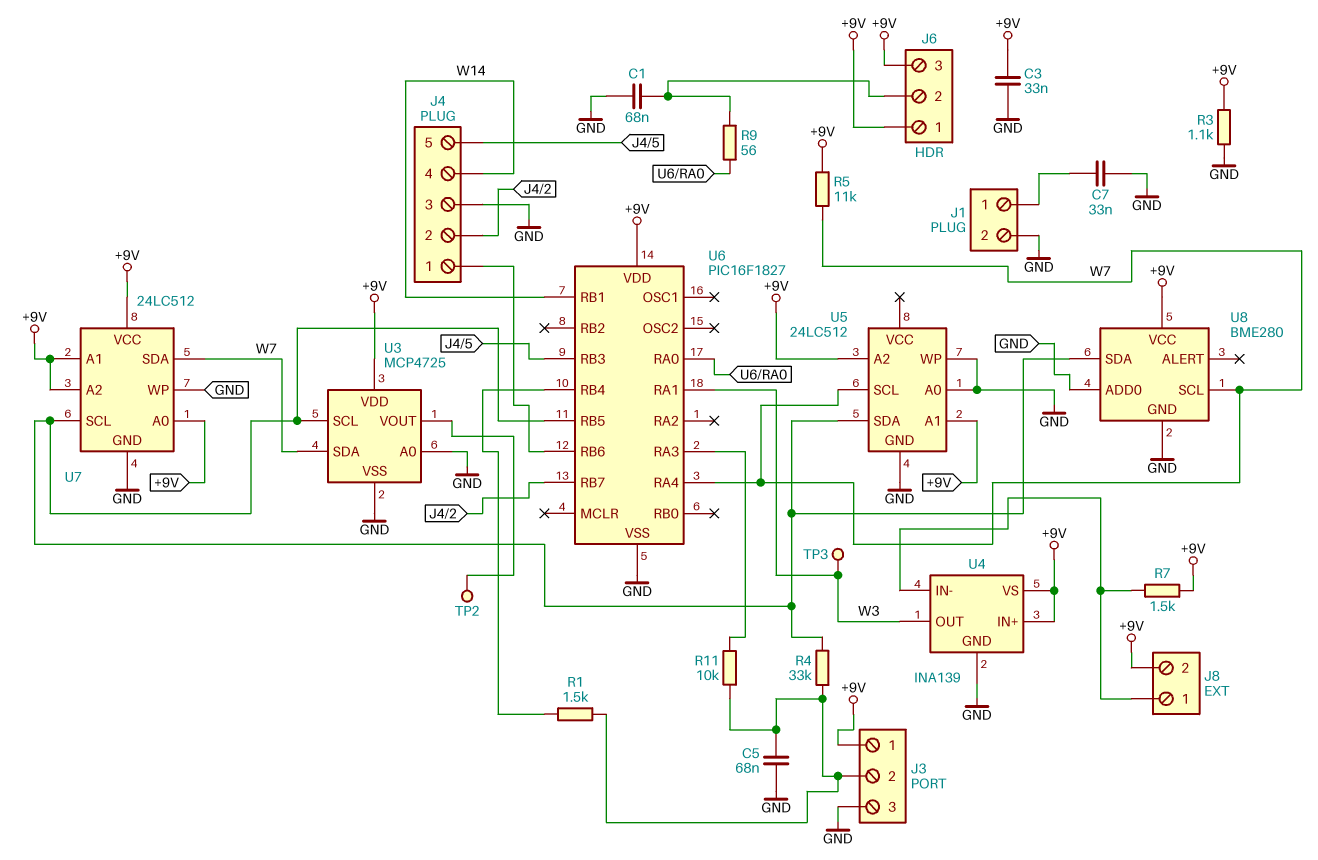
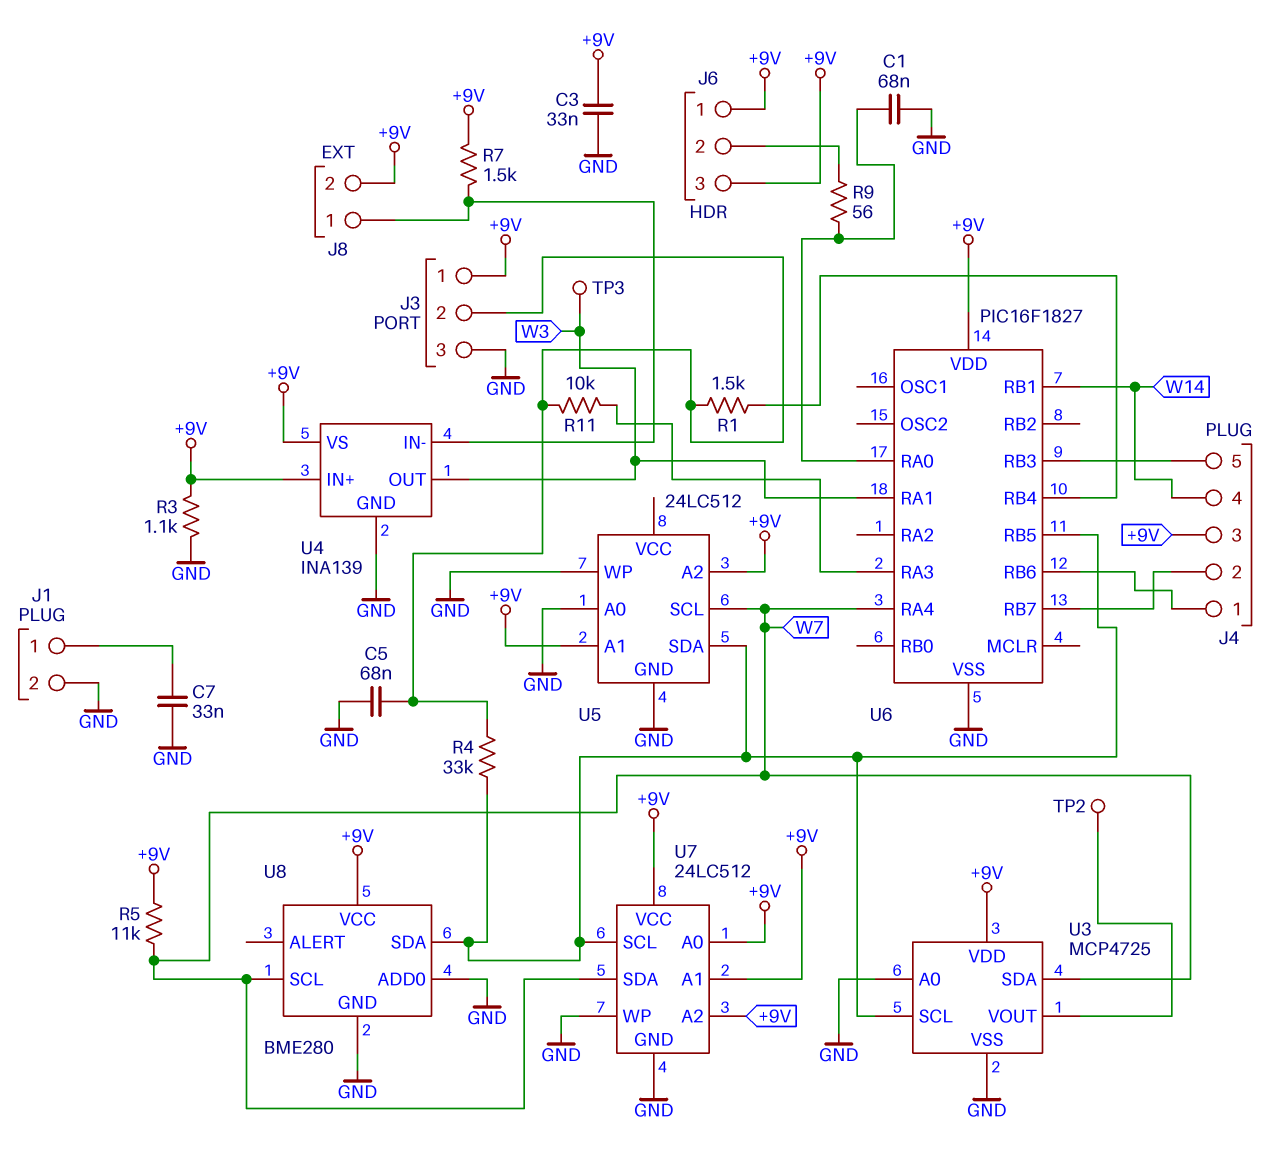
C1: 68nF (GND, J6/2) -> 68nF (GND, U6/RA0)
J4 pin 3: GND -> +9V

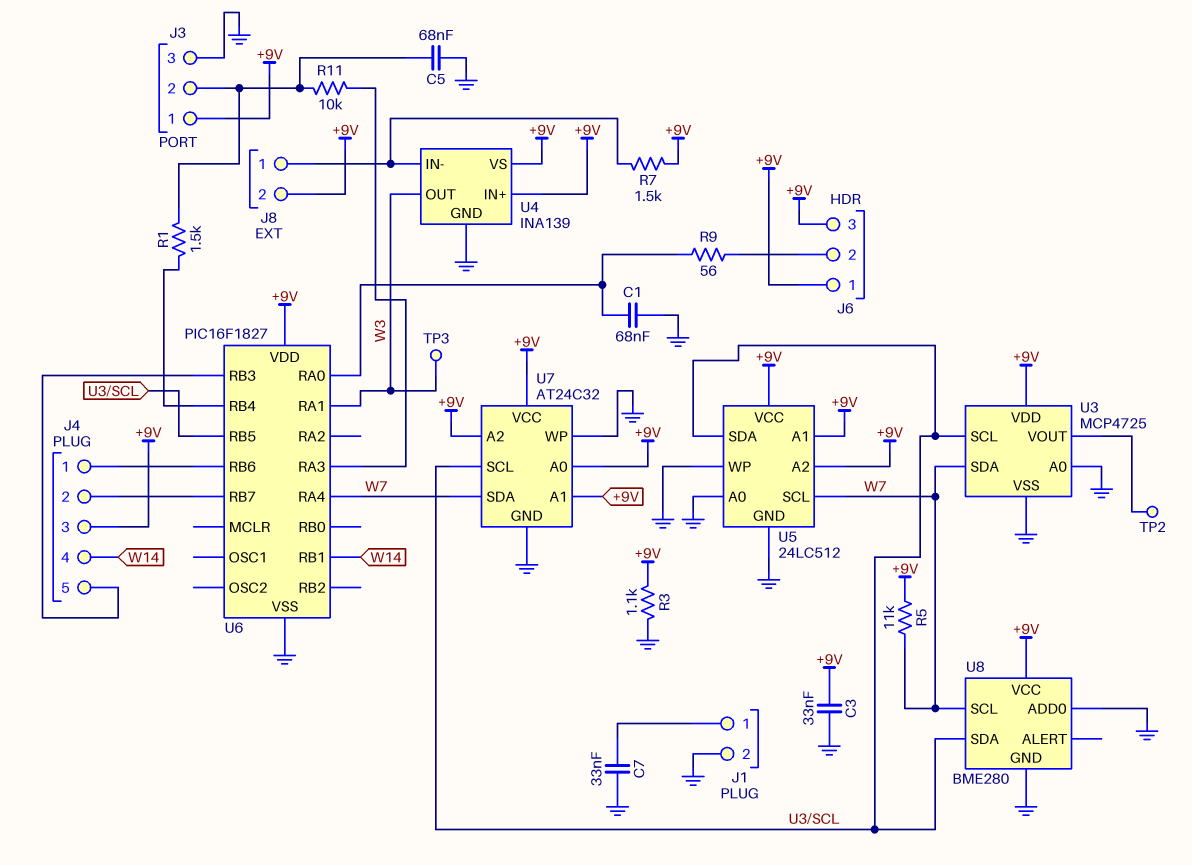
R4: 33k (J3/2, U3/SCL) -> none
U5 pin VCC: none -> +9V
U7: 24LC512 -> AT24C32

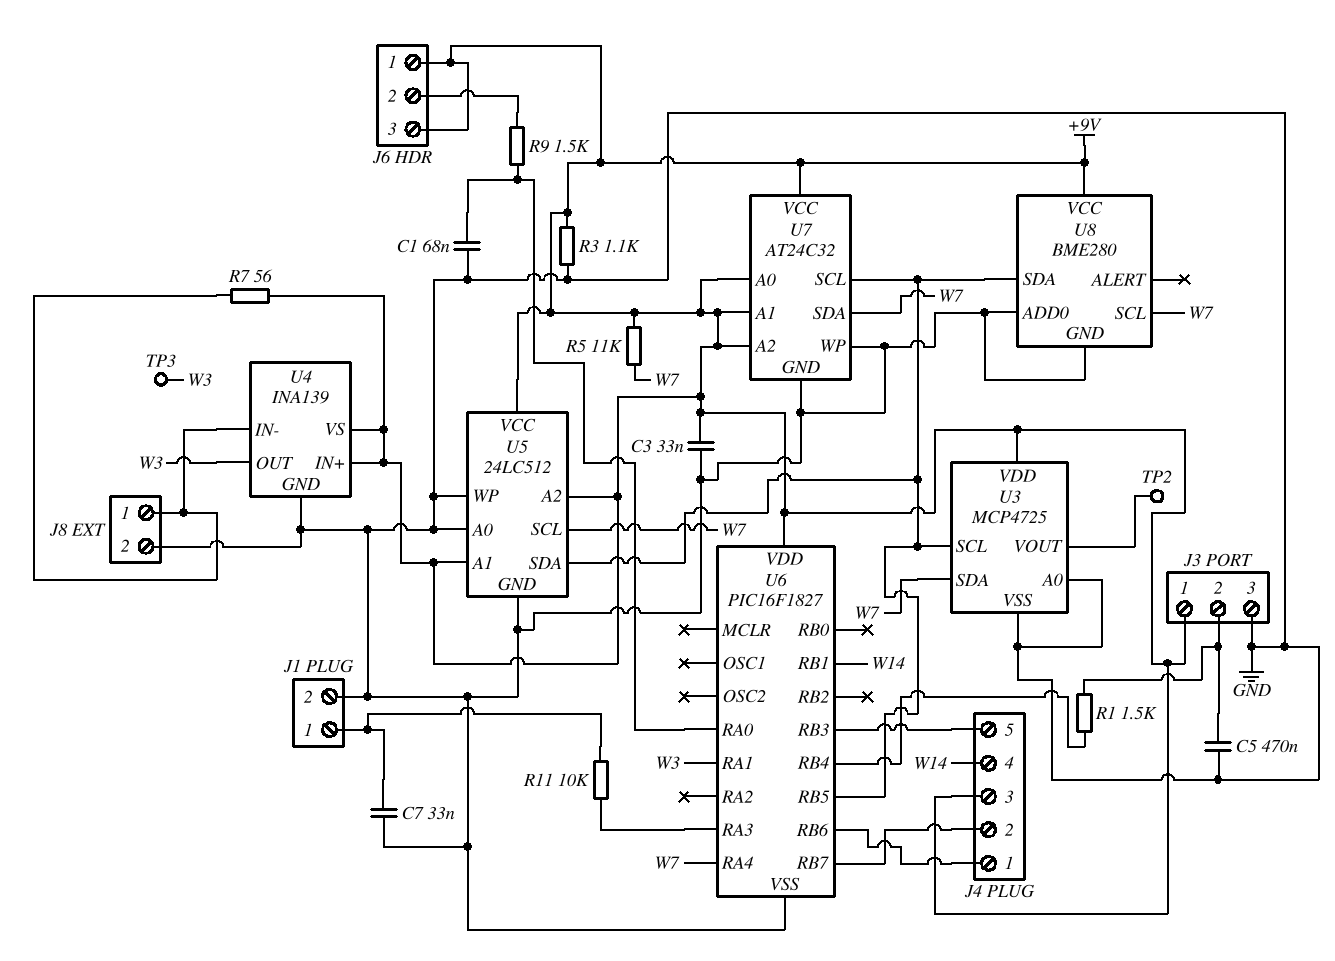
C5: 68nF (GND, J3/2) -> 470nF (GND, J3/2)
J8 pin 2: +9V -> GND
R7: 1.5k (+9V, J8/1) -> 56 (+9V, J8/1)
R9: 56 (J6/2, U6/RA0) -> 1.5k (J6/2, U6/RA0)
R11: 10k (J3/2, U6/RA3) -> 10k (J1/1, U6/RA3)

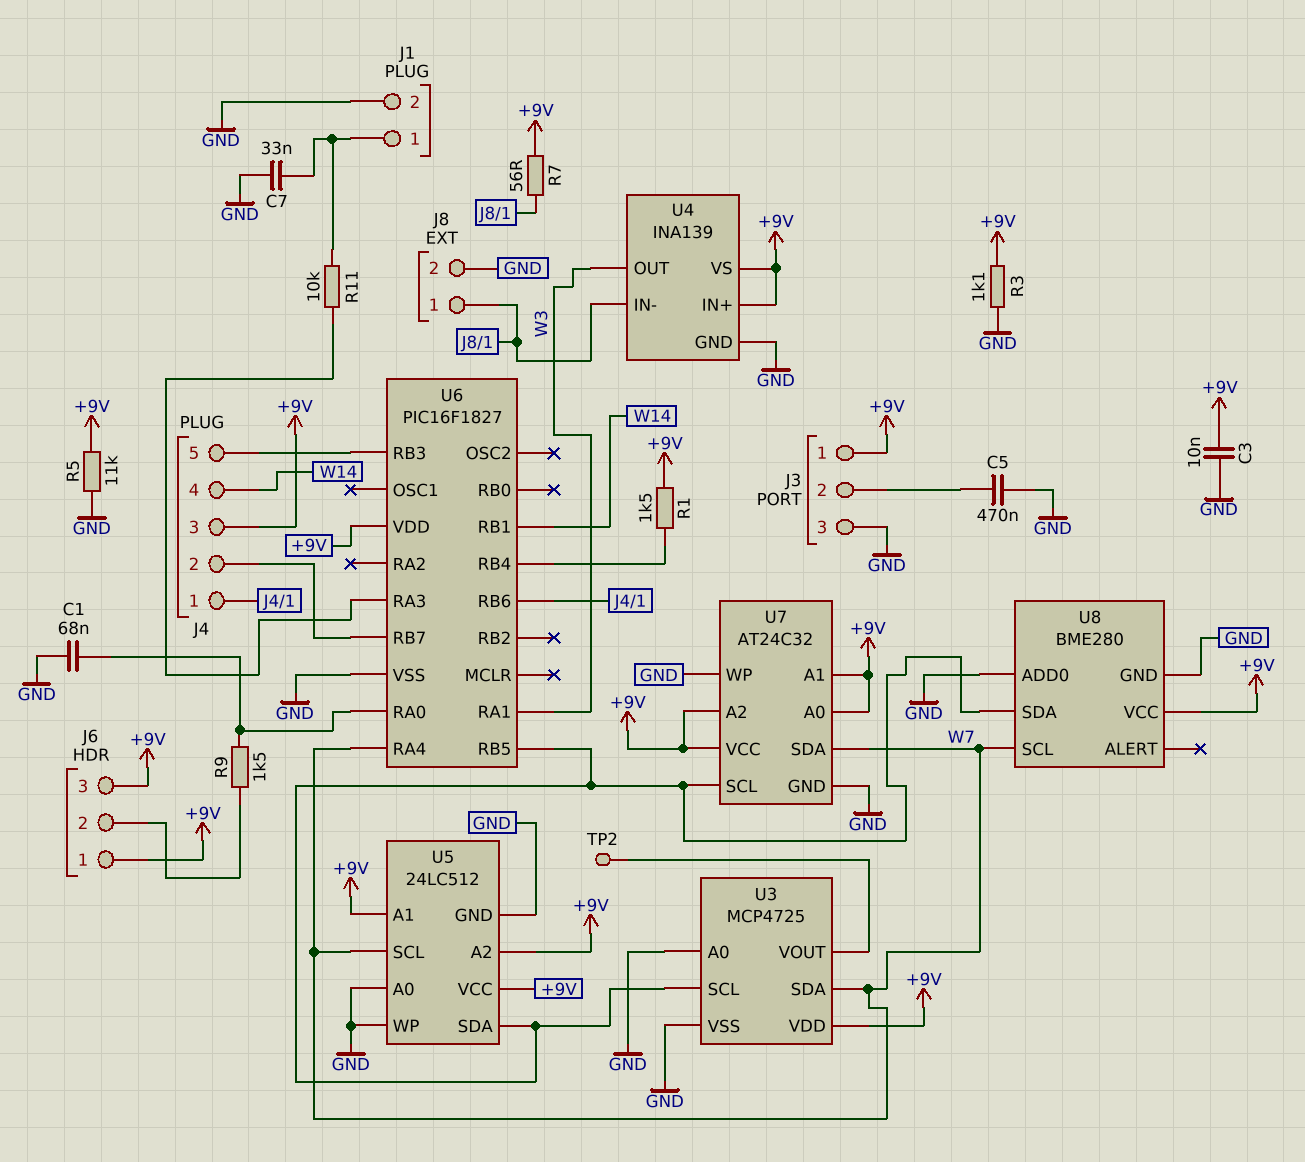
C3: 33nF (+9V, GND) -> 10nF (+9V, GND)
R1: 1.5k (J3/2, U6/RB4) -> 1.5k (+9V, U6/RB4)
R5: 11k (+9V, W7) -> 11k (+9V, GND)
TP3: test point (W3) -> none

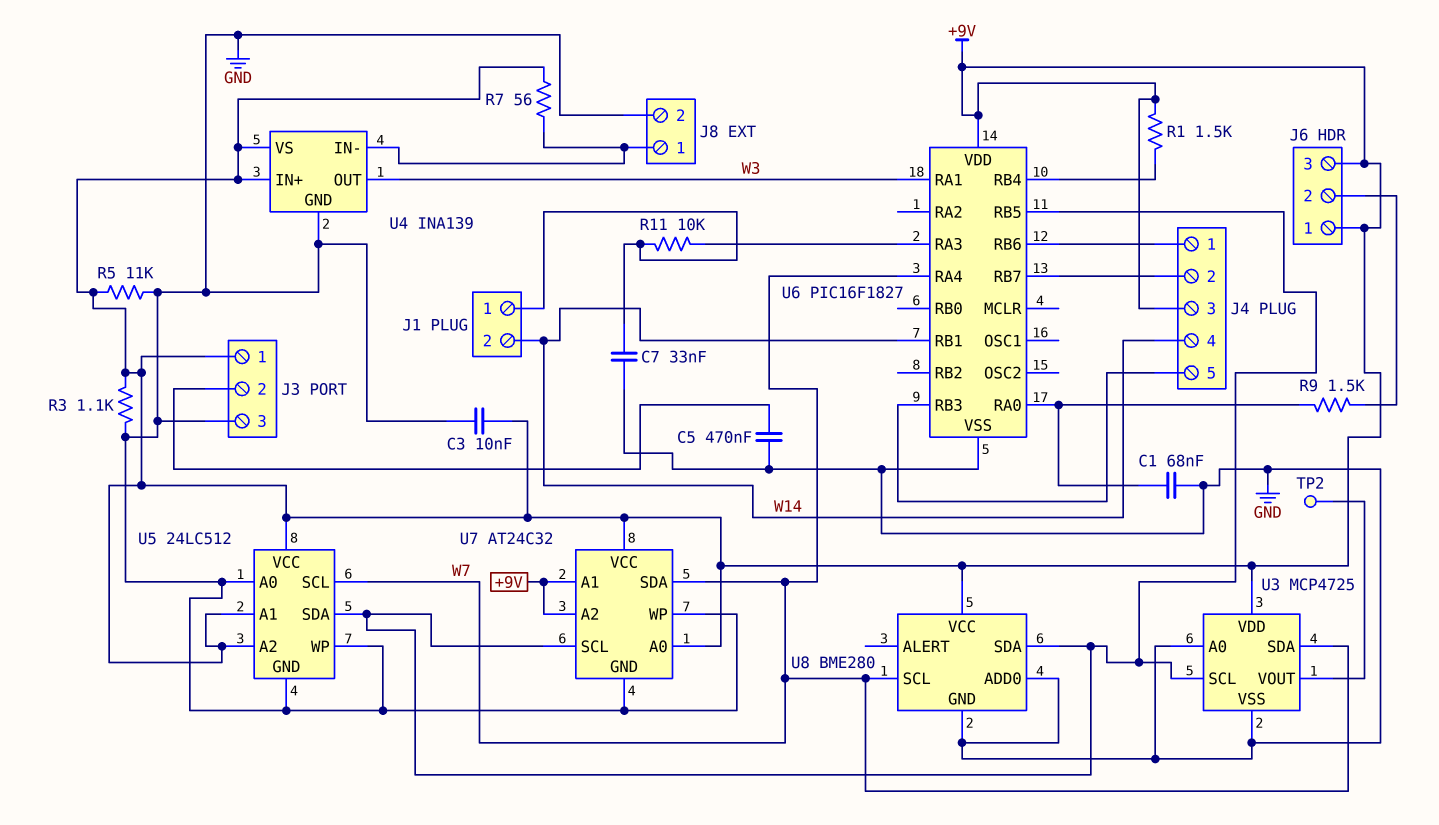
J1 pin 2: GND -> W14

